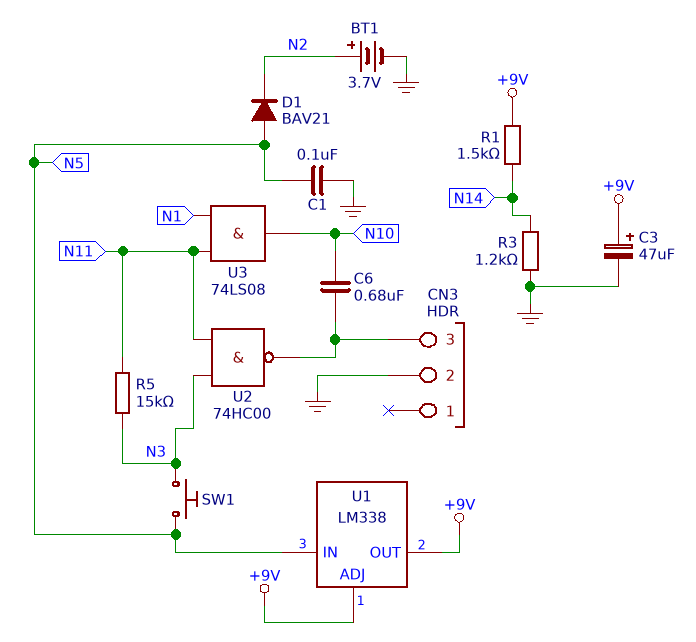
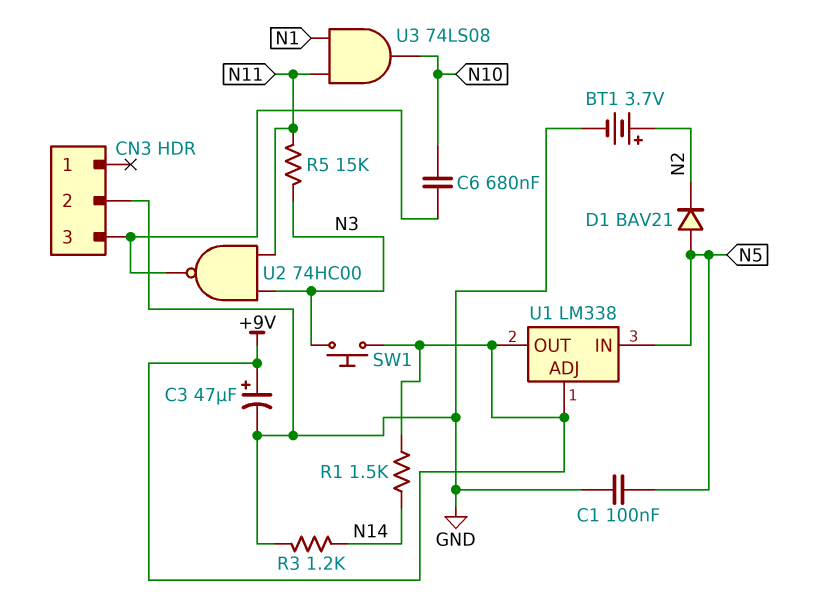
SW1: button (N3, N5) -> button (+9V, N3)

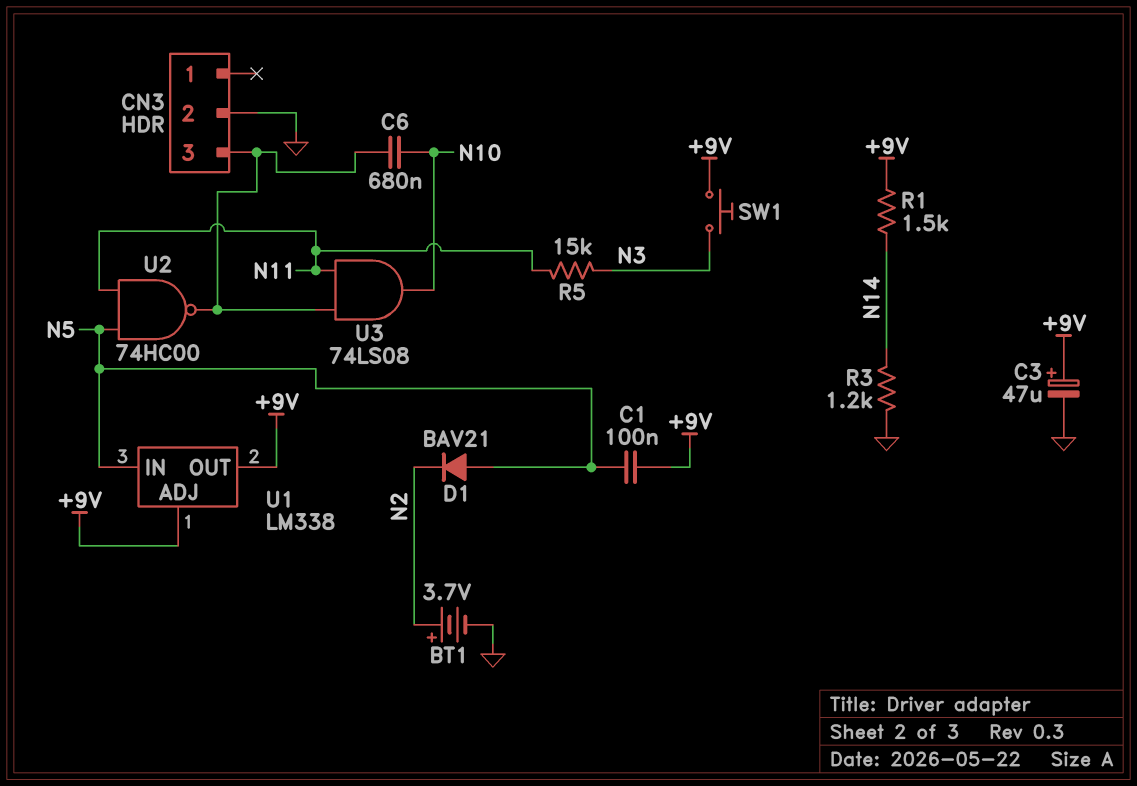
C1: 100nF (GND, N5) -> 100nF (+9V, N5)
U2: NAND 74HC00 (in N3, in N11, out CN3/3) -> NAND 74HC00 (in N5, in N11, out CN3/3)
U3: AND 74LS08 (in N1, in N11, out N10) -> AND 74LS08 (in CN3/3, in N11, out N10)

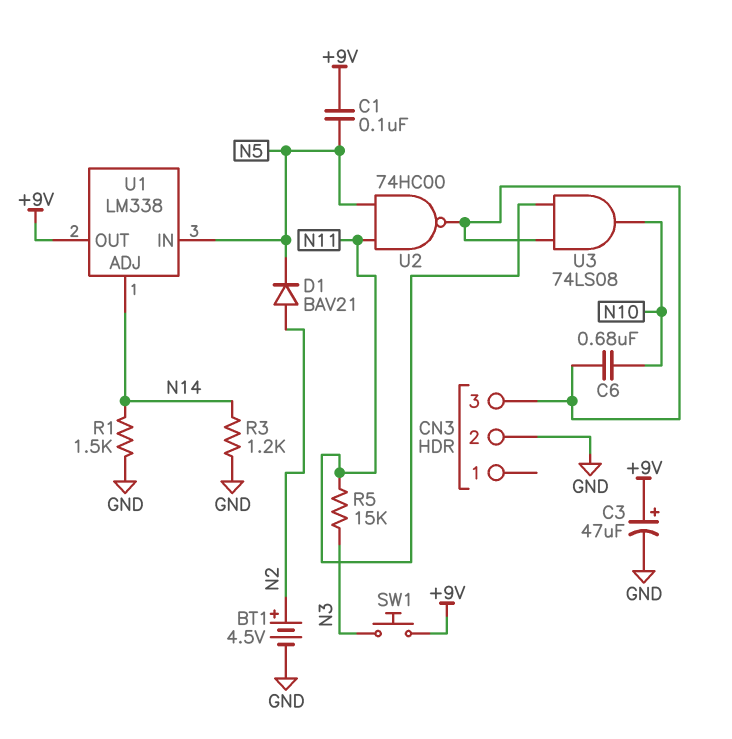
BT1: 3.7V (plus N2, minus GND) -> 4.5V (plus N2, minus GND)
D1: diode BAV21 (A N5, K N2) -> diode BAV21 (A N2, K N5)
R1: 1.5k (+9V, N14) -> 1.5k (GND, N14)
U1 pin ADJ: +9V -> N14

